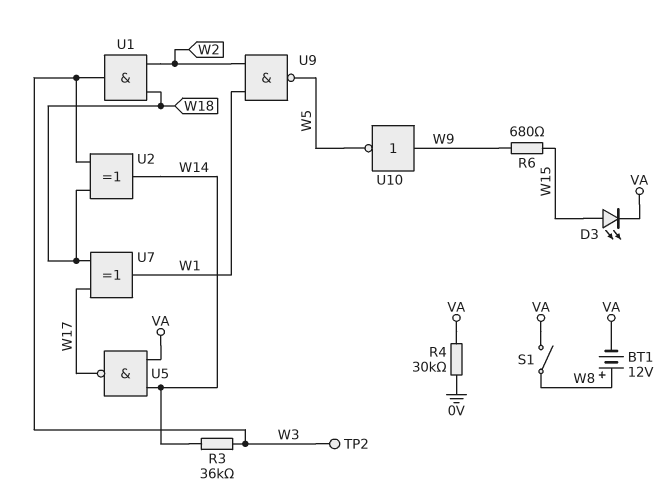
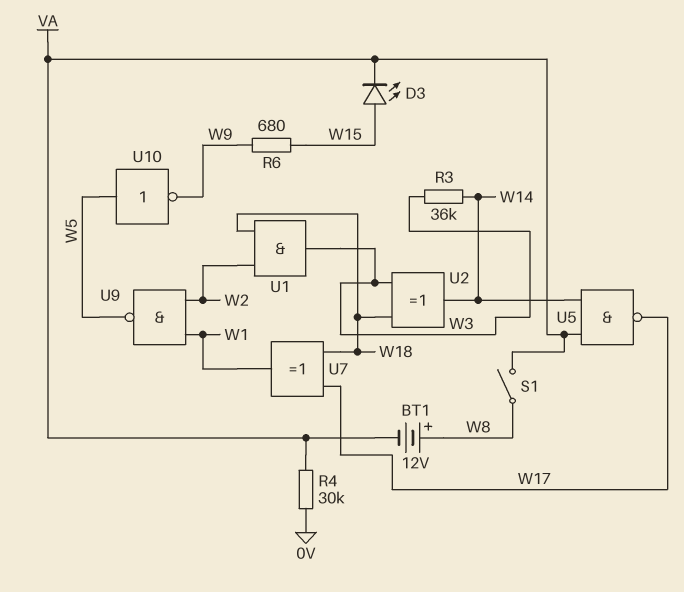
TP2: test point (W3) -> none
U10: NOT (in W9, out W5) -> NOT (in W5, out W9)

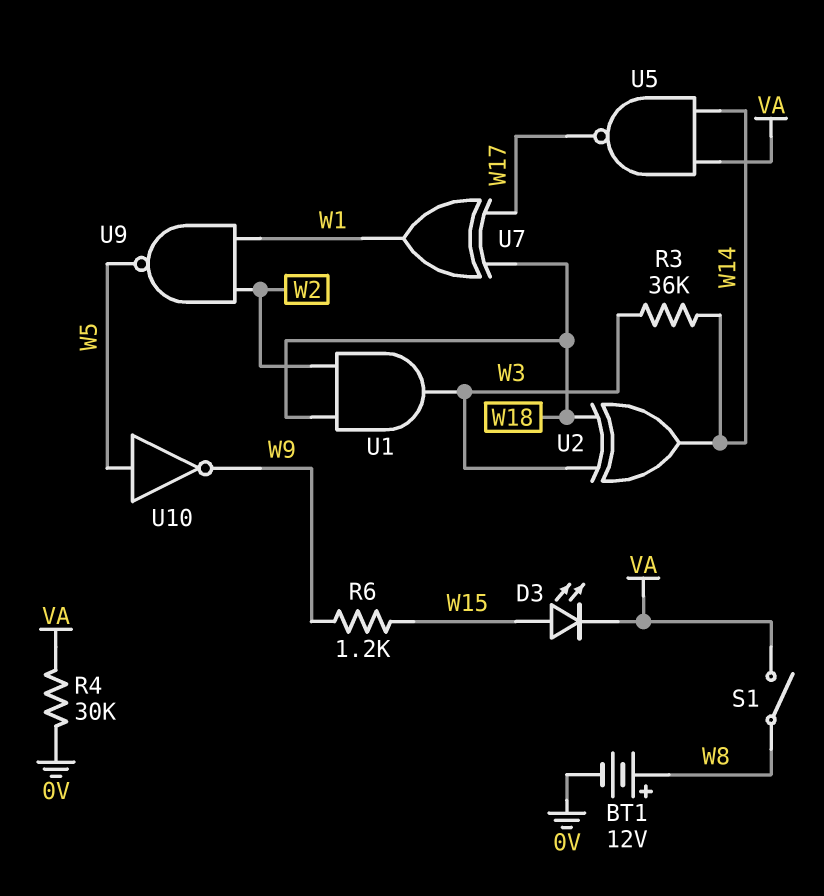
BT1: 12V (plus W8, minus VA) -> 12V (plus W8, minus 0V)
R6: 680 (W9, W15) -> 1.2k (W9, W15)

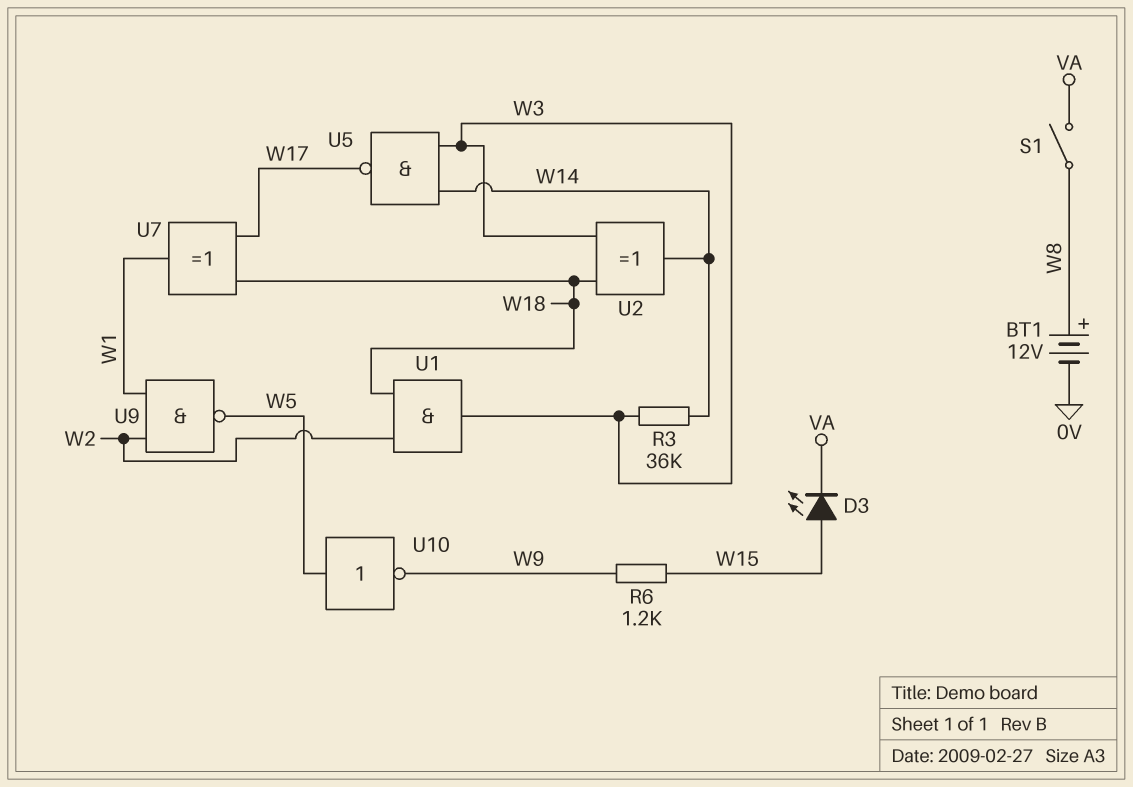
R4: 30k (0V, VA) -> none
U5: NAND (in VA, in W14, out W17) -> NAND (in W3, in W14, out W17)

